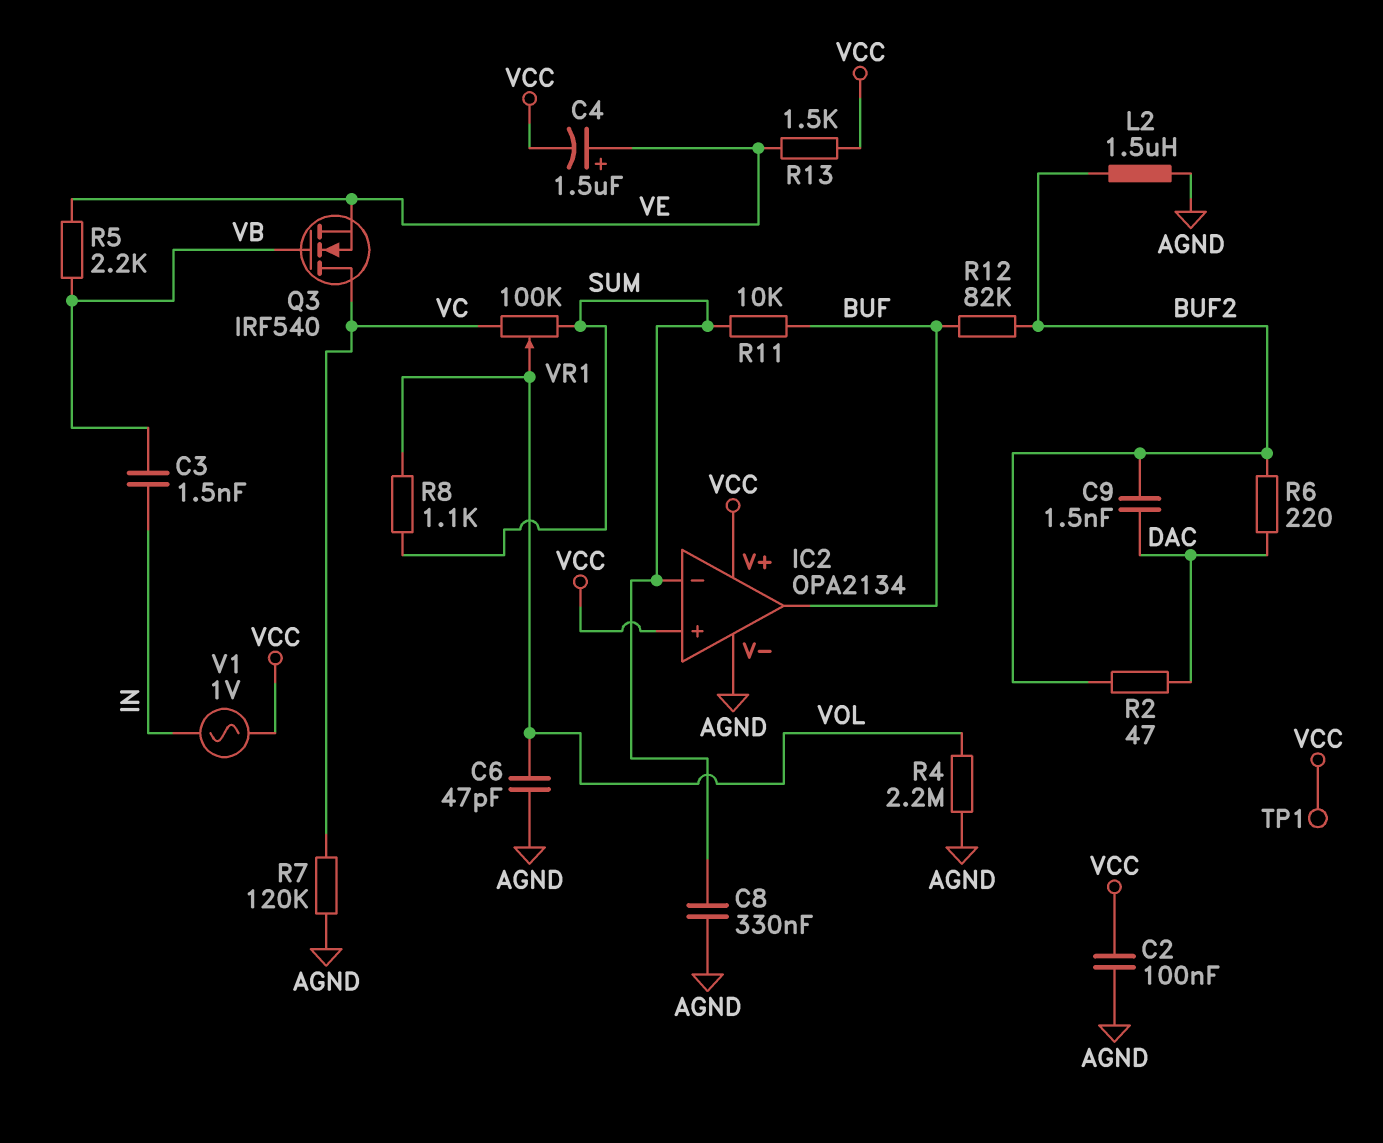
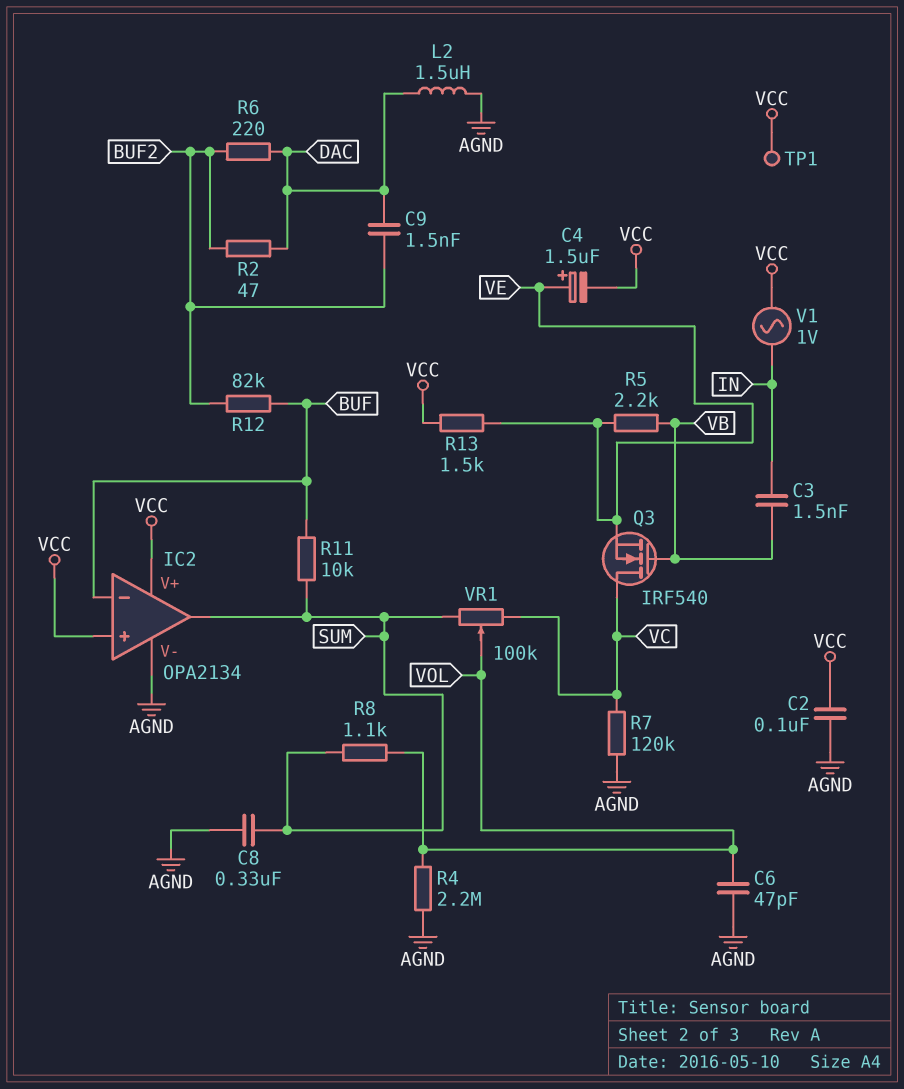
IC2 pin in-: SUM -> BUF
IC2 pin out: BUF -> SUM
L2: 1.5uH (AGND, BUF2) -> 1.5uH (AGND, DAC)

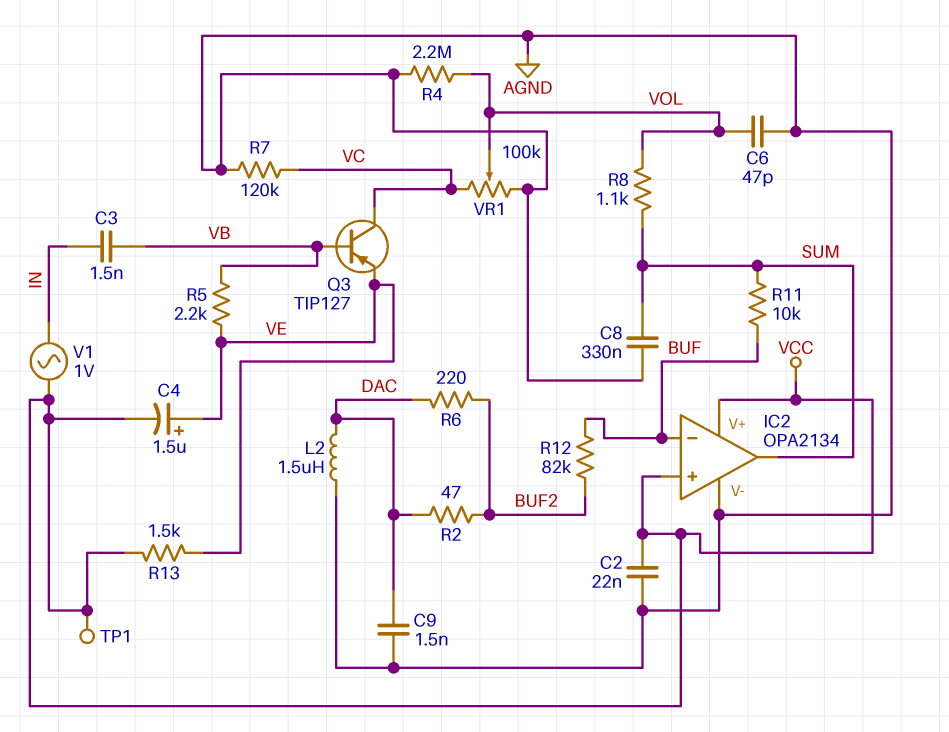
C2: 100nF (AGND, VCC) -> 22nF (AGND, VCC)
C9: 1.5nF (BUF2, DAC) -> 1.5nF (AGND, DAC)
Q3: NMOS IRF540 (G VB, D VC, S VE) -> PNP TIP127 (B VB, C VC, E VE)
VR1: 100k (SUM, VC, wiper VOL) -> 100k (AGND, VC, wiper VOL)

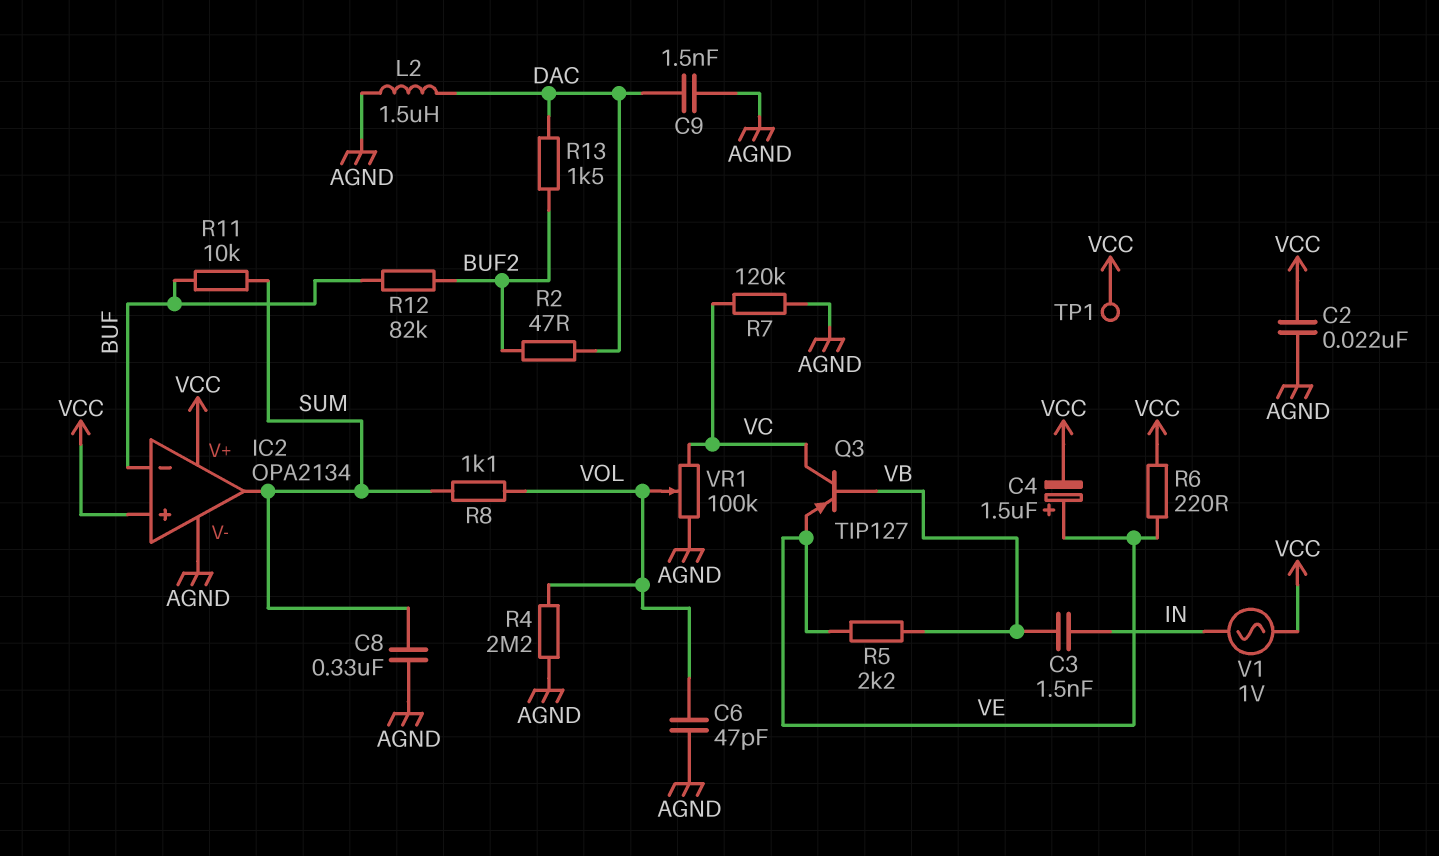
R6: 220 (BUF2, DAC) -> 220 (VCC, VE)
R13: 1.5k (VCC, VE) -> 1.5k (BUF2, DAC)

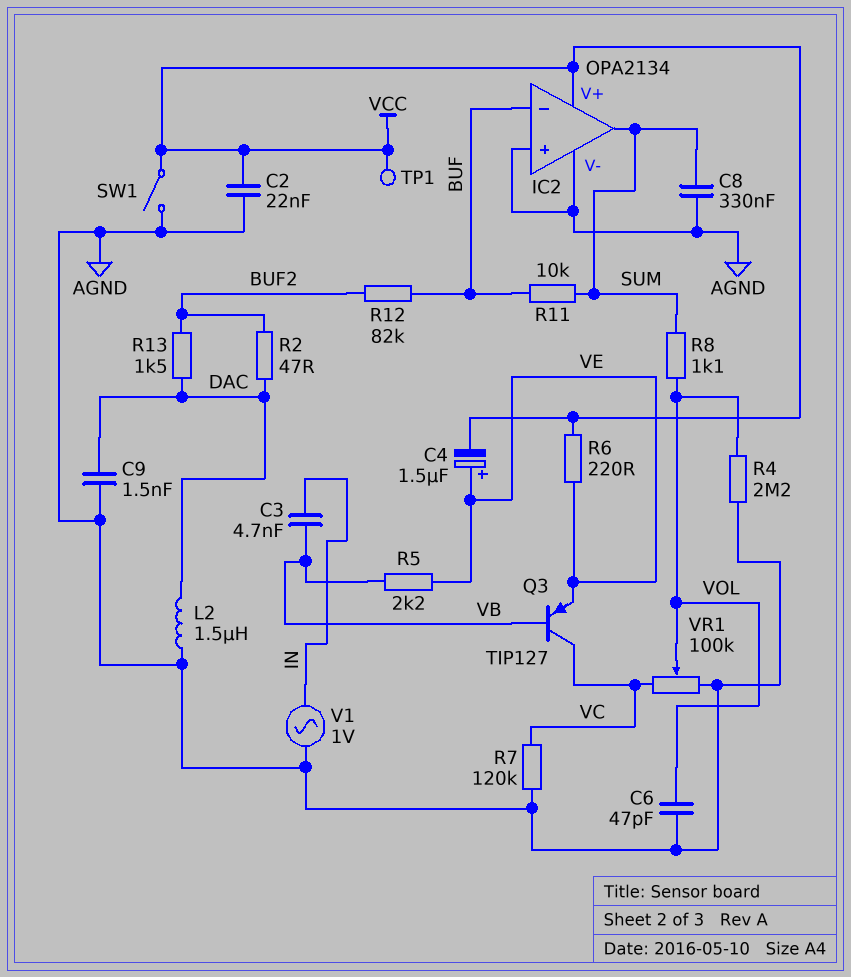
C3: 1.5nF (IN, VB) -> 4.7nF (IN, VB)
IC2 pin in+: VCC -> AGND
SW1: none -> switch (AGND, VCC)
V1: AC 1V (IN, VCC) -> AC 1V (AGND, IN)

